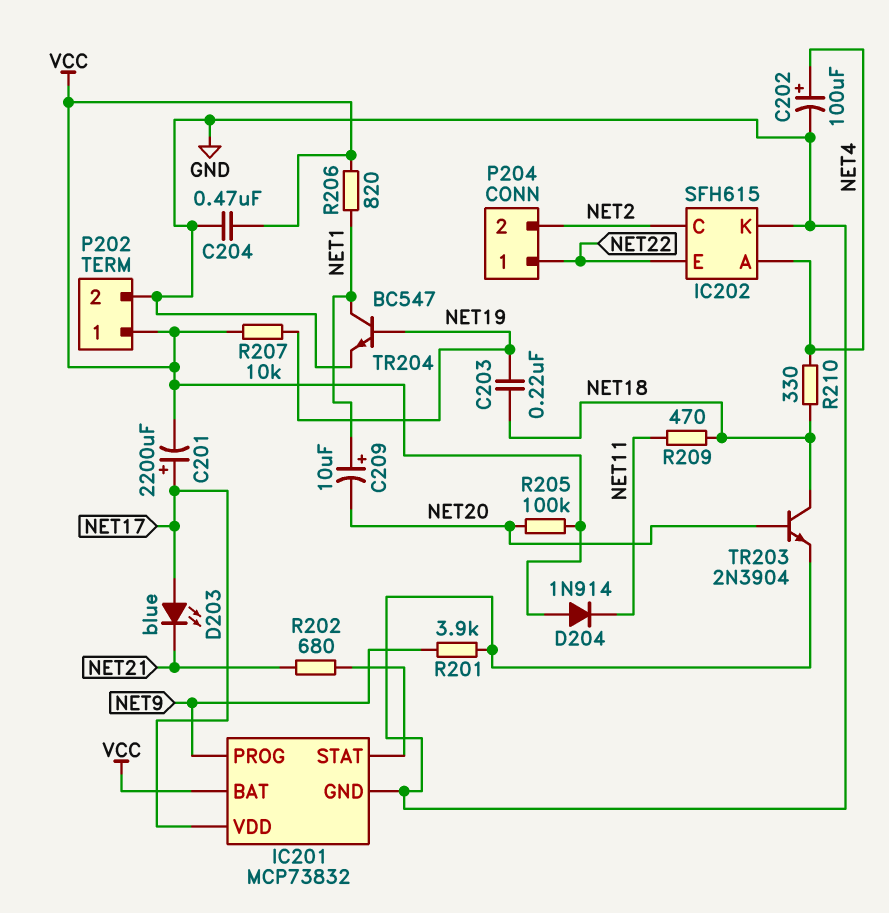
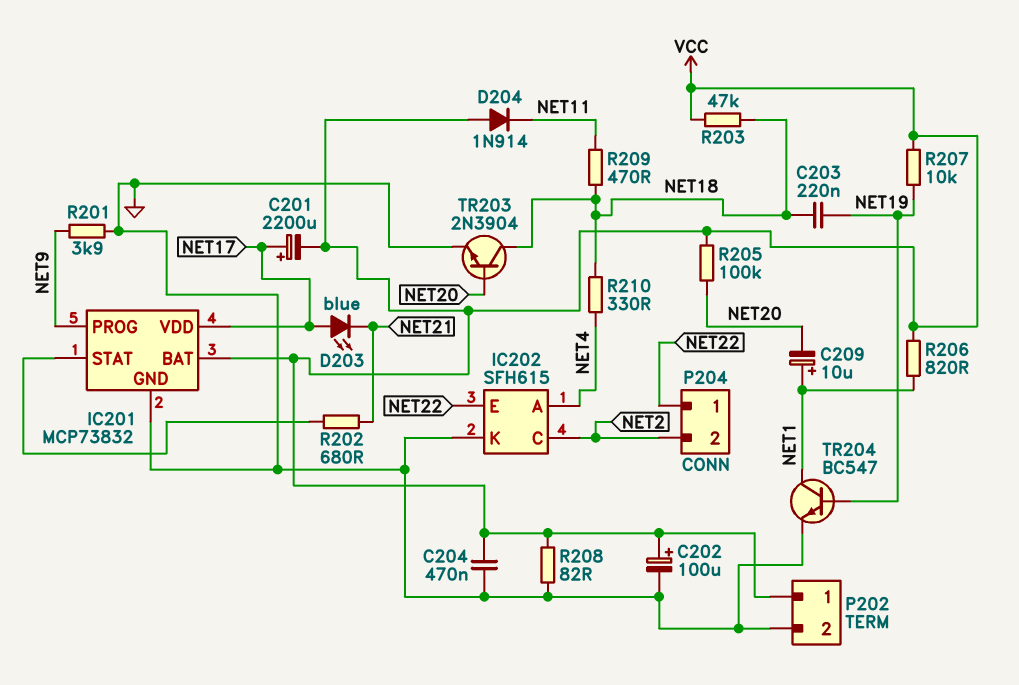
C202: 100uF (plus NET4, minus GND) -> 100uF (plus VCC, minus GND)
R203: none -> 47k (NET18, VCC)
R208: none -> 82 (GND, VCC)

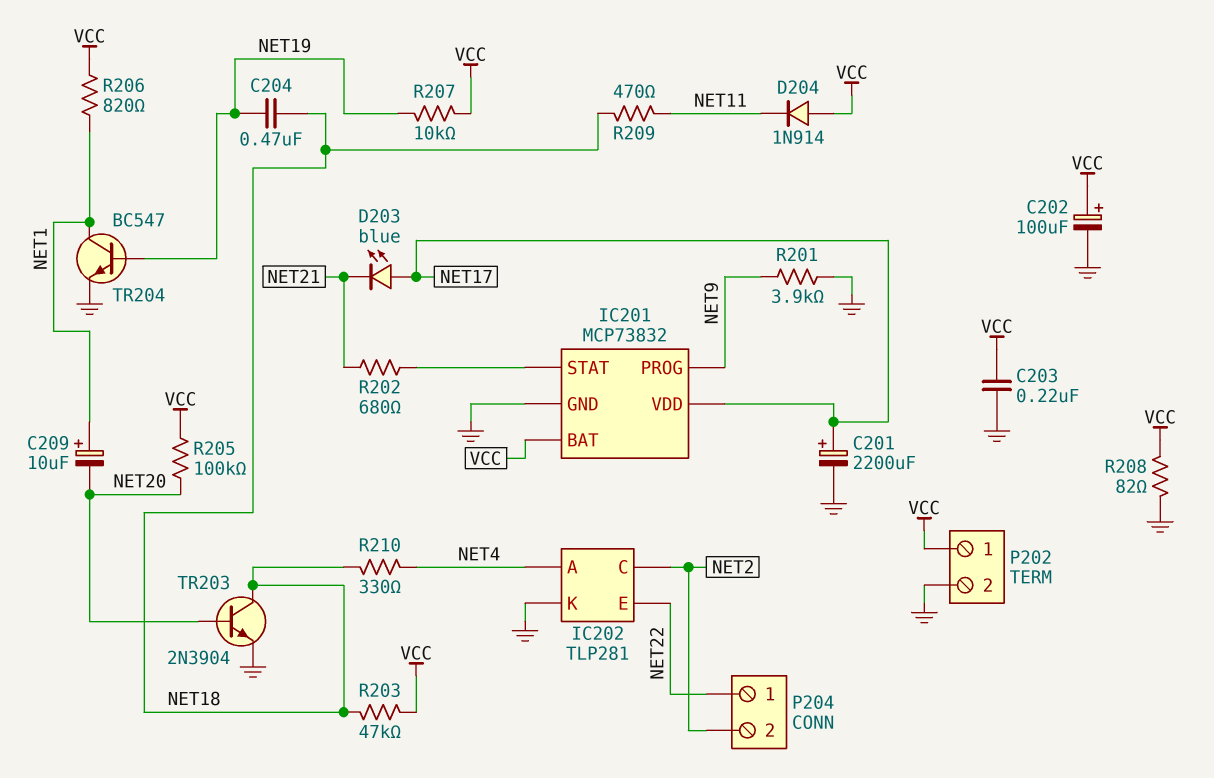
C201: 2200uF (plus NET17, minus VCC) -> 2200uF (plus NET17, minus GND)
C203: 220nF (NET18, NET19) -> 220nF (GND, VCC)
C204: 470nF (GND, VCC) -> 470nF (NET18, NET19)
IC202: SFH615 -> TLP281

